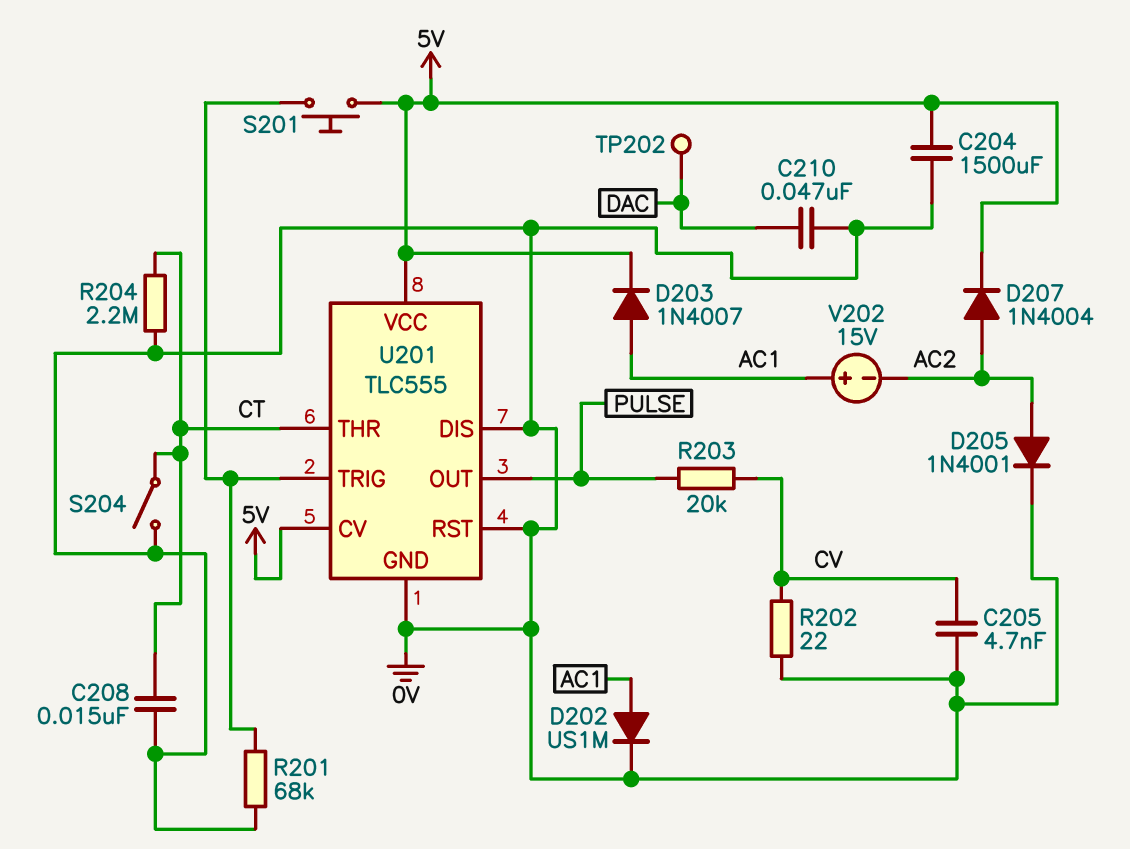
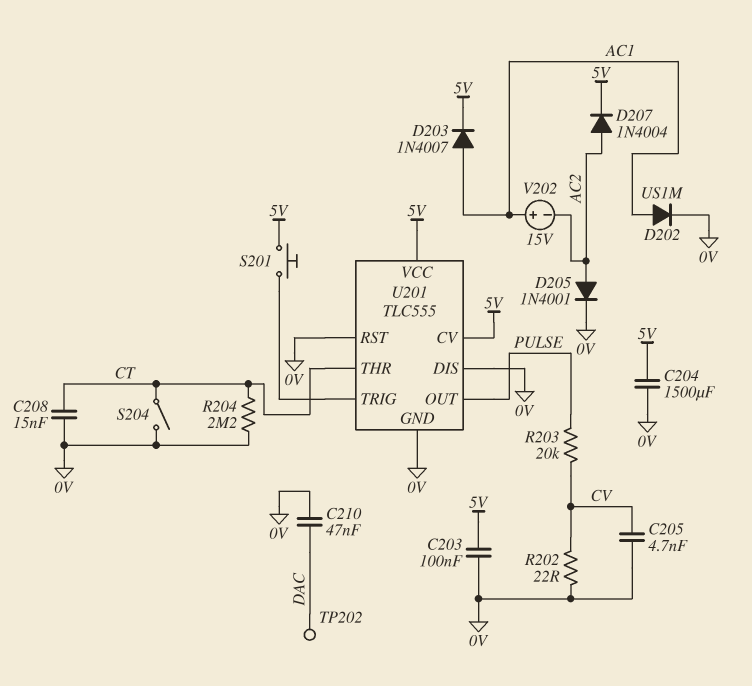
C203: none -> 100nF (0V, 5V)
R201: 68k (0V, U201/TRIG) -> none

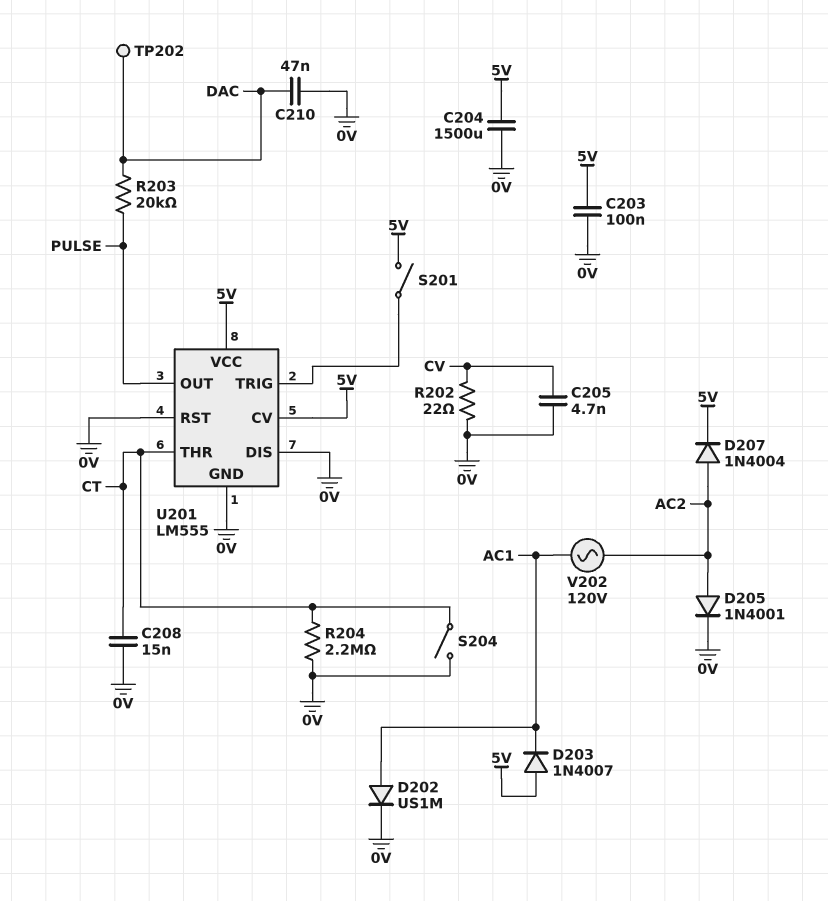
D203: diode 1N4007 (A AC1, K 5V) -> diode 1N4007 (A 5V, K AC1)
R203: 20k (CV, PULSE) -> 20k (DAC, PULSE)
S201: button (5V, U201/TRIG) -> switch (5V, U201/TRIG)
U201: TLC555 -> LM555
V202: 15V (plus AC1, minus AC2) -> AC 120V (AC1, AC2)

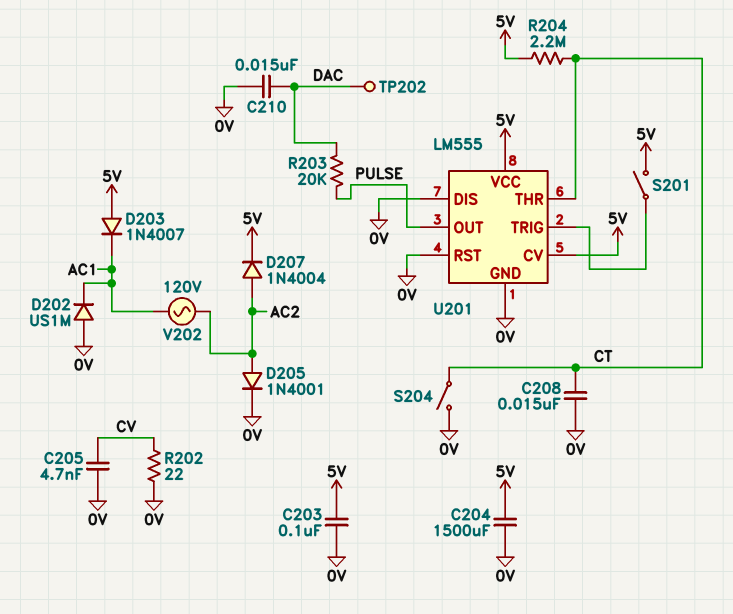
C210: 47nF (0V, DAC) -> 15nF (0V, DAC)
D202: diode US1M (A AC1, K 0V) -> diode US1M (A 0V, K AC1)
R204: 2.2M (0V, CT) -> 2.2M (5V, CT)

